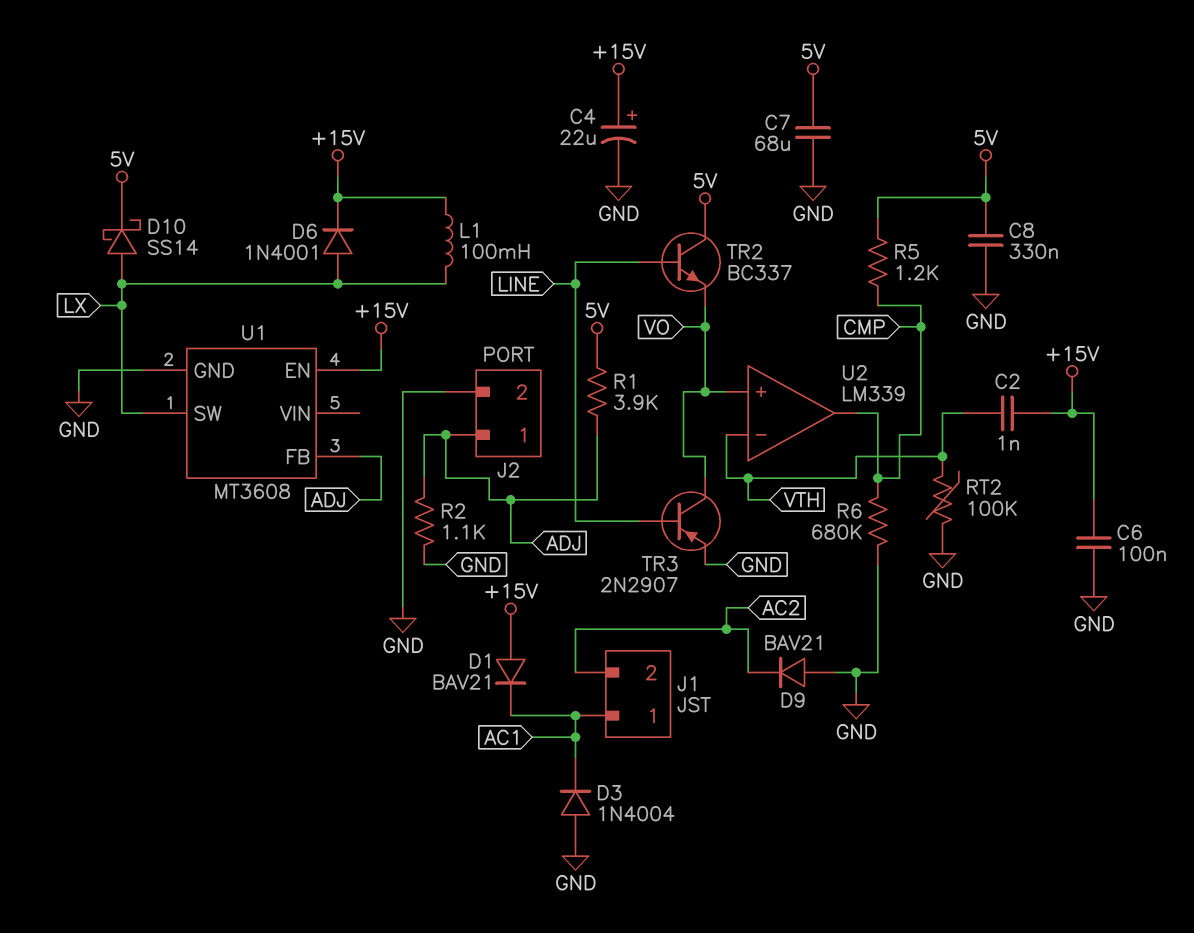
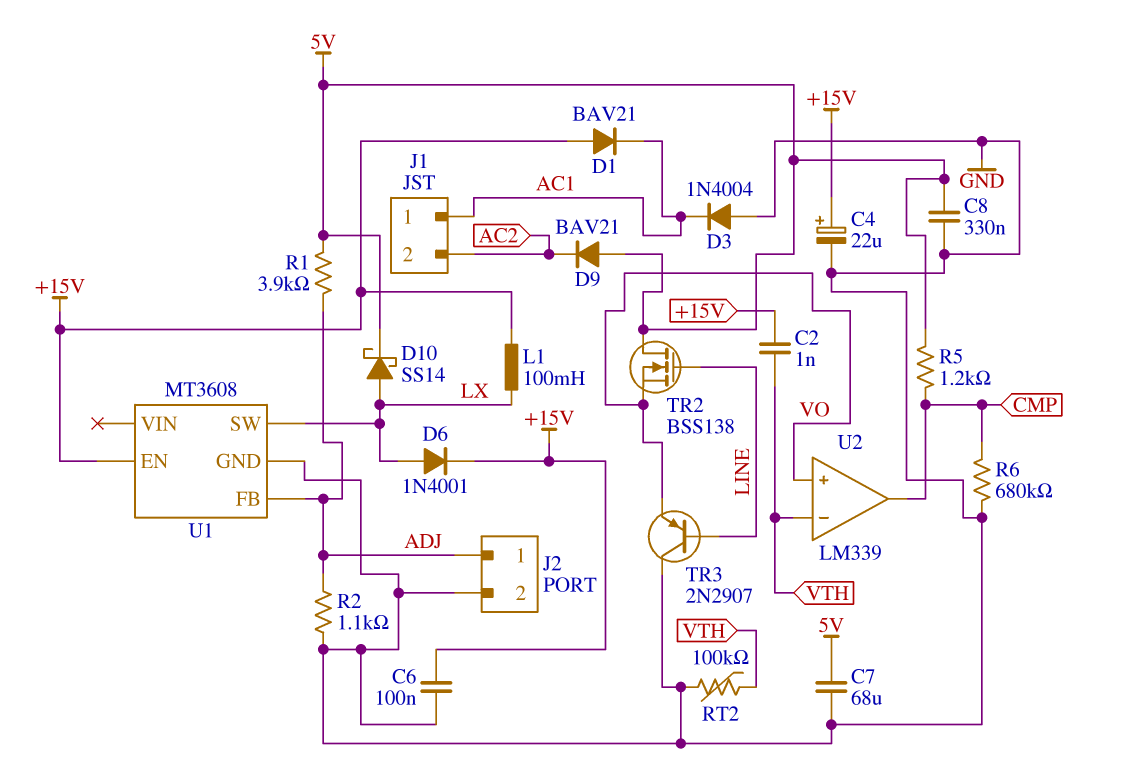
D9: diode BAV21 (A GND, K AC2) -> diode BAV21 (A 5V, K AC2)
TR2: NPN BC337 (B LINE, C 5V, E VO) -> NMOS BSS138 (G LINE, D 5V, S VO)
TR3: PNP 2N2907 (B LINE, C VO, E GND) -> PNP 2N2907 (B LINE, C GND, E VO)

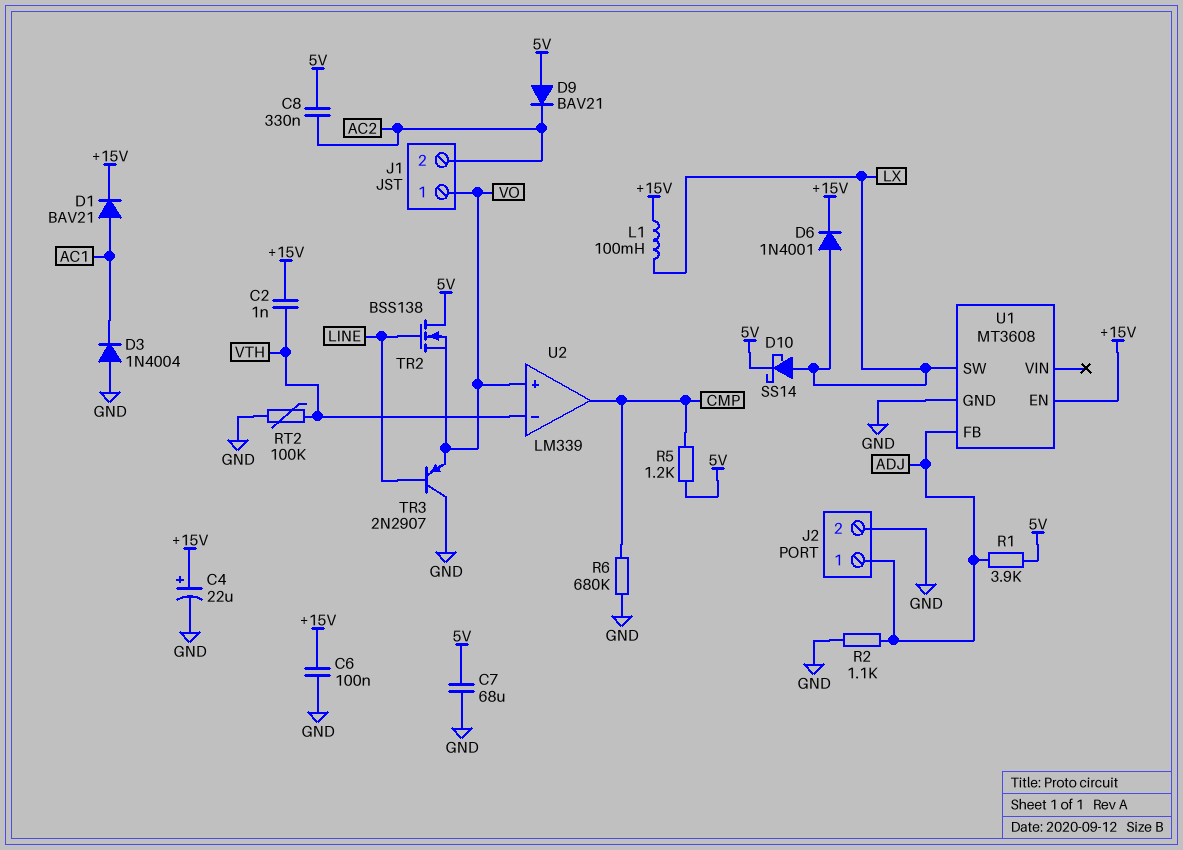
C8: 330nF (5V, GND) -> 330nF (5V, AC2)
D1: diode BAV21 (A +15V, K AC1) -> diode BAV21 (A AC1, K +15V)
J1 pin 1: AC1 -> VO

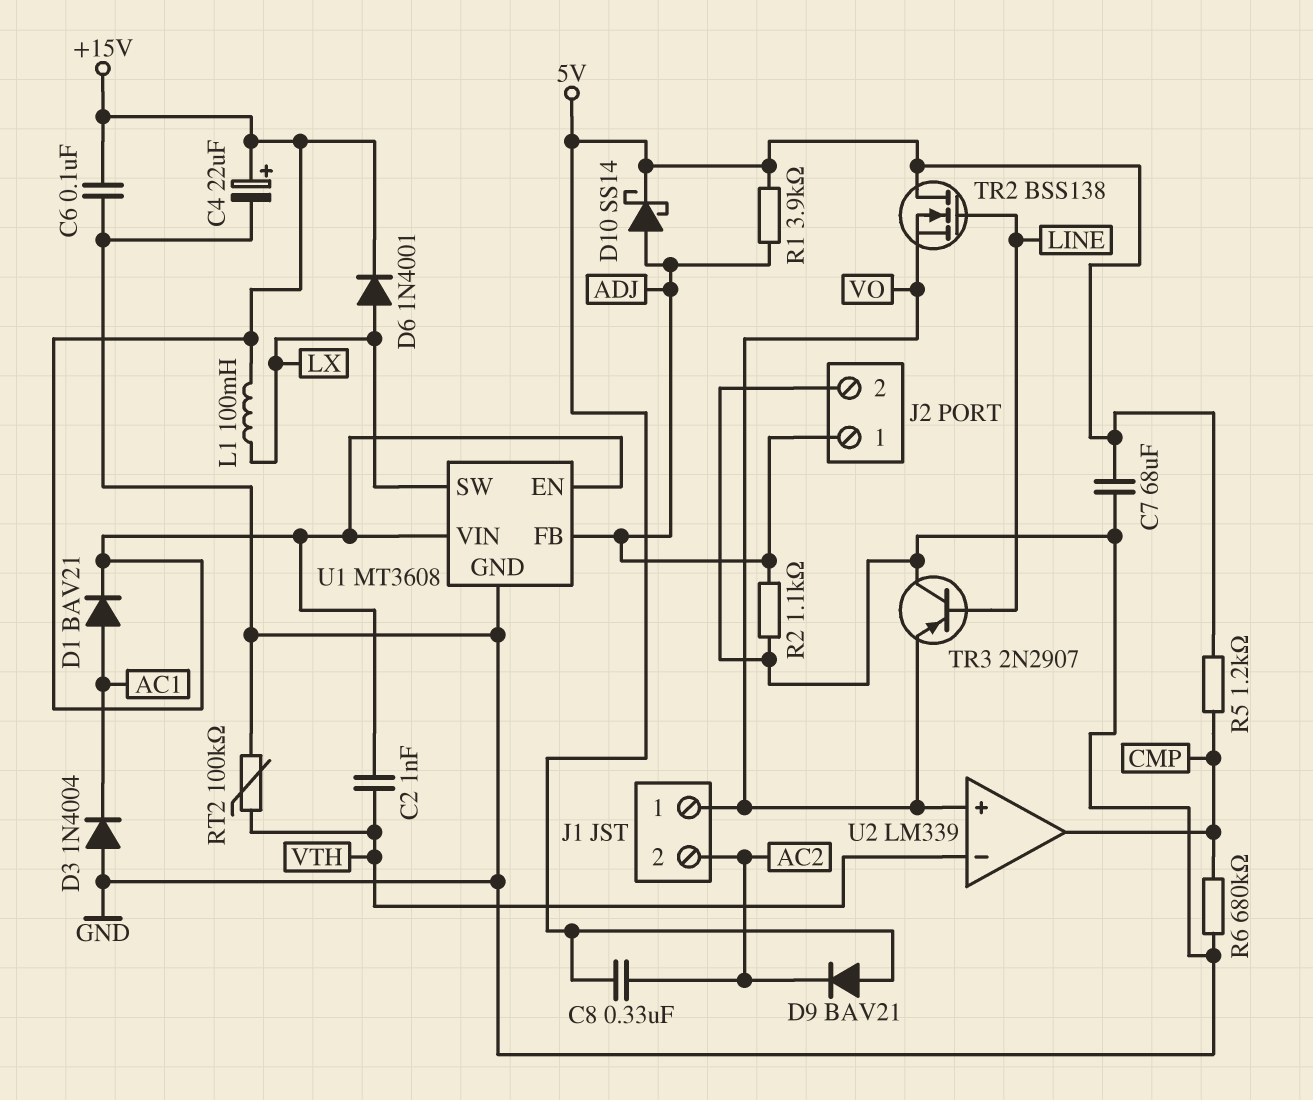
D10: schottky SS14 (A LX, K 5V) -> schottky SS14 (A ADJ, K 5V)
U1 pin VIN: none -> +15V

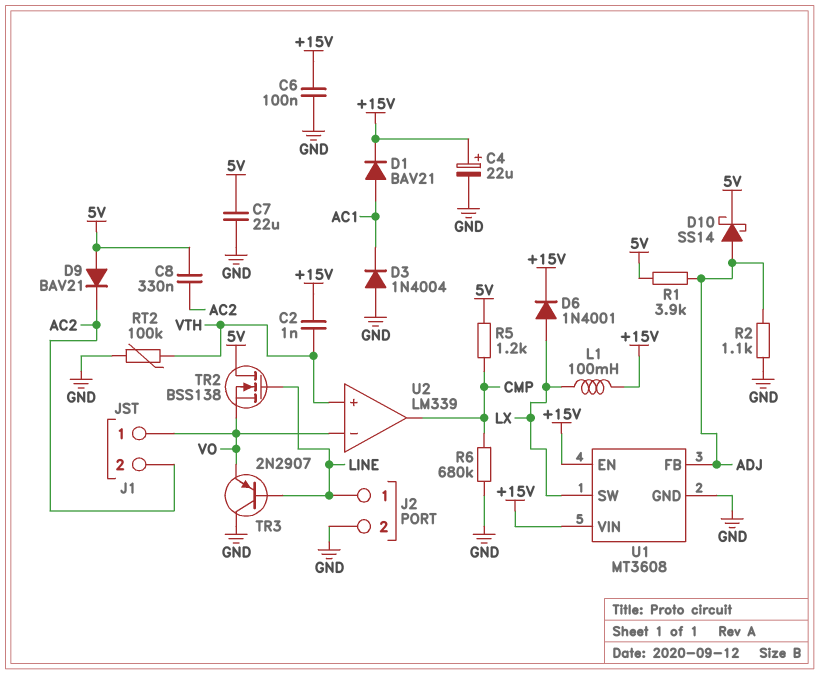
C7: 68uF (5V, GND) -> 22uF (5V, GND)
J2 pin 1: ADJ -> LINE
U2 pin in+: VO -> VTH
U2 pin in-: VTH -> VO

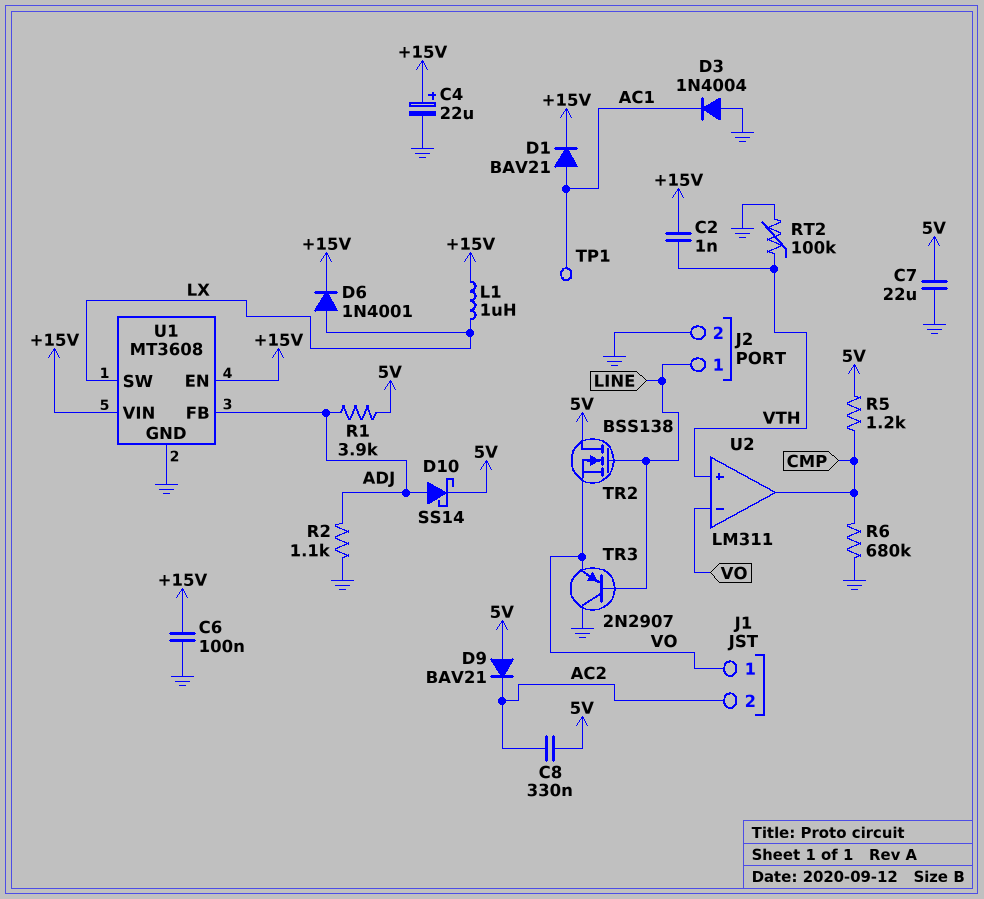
L1: 100mH (+15V, LX) -> 1uH (+15V, LX)
TP1: none -> test point (AC1)
U2: LM339 -> LM311

